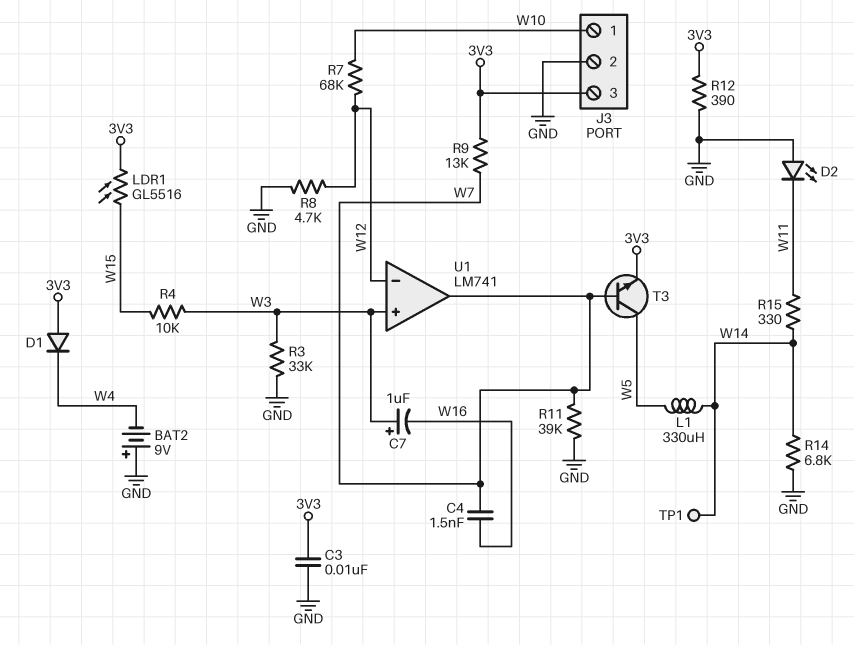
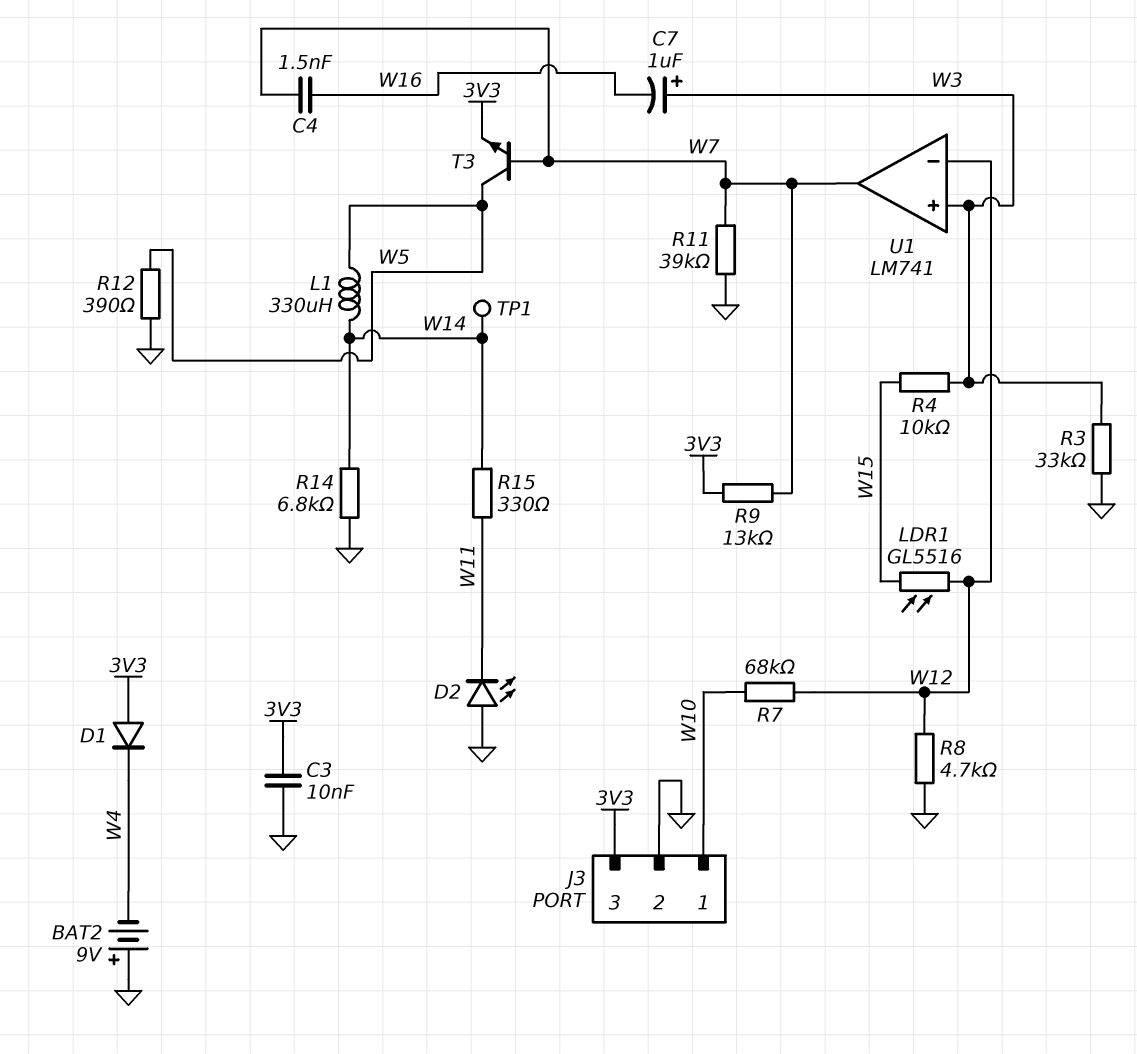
LDR1: GL5516 (3V3, W15) -> GL5516 (W12, W15)
R12: 390 (3V3, GND) -> 390 (GND, W5)

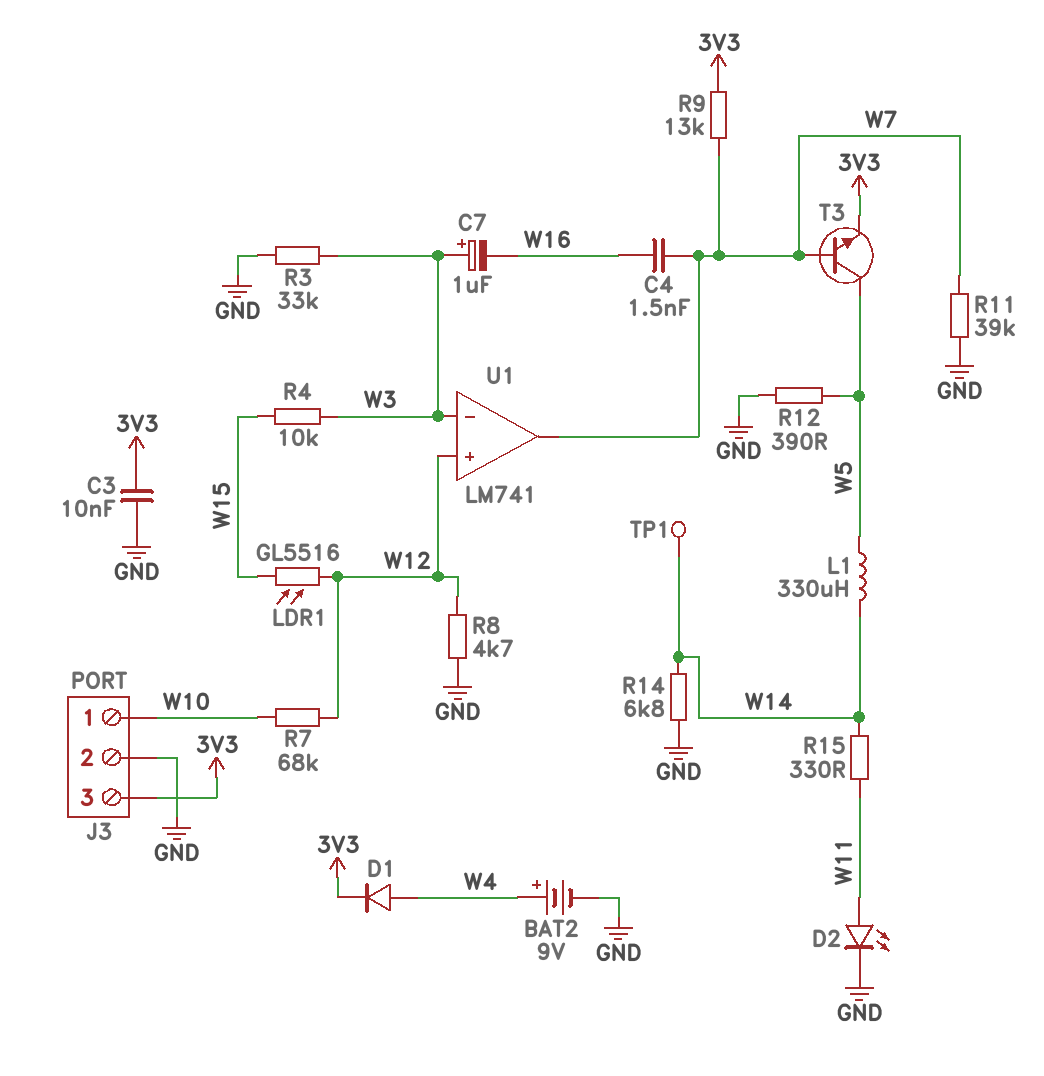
BAT2: 9V (plus GND, minus W4) -> 9V (plus W4, minus GND)
D1: diode (A 3V3, K W4) -> diode (A W4, K 3V3)
D2: LED (A GND, K W11) -> LED (A W11, K GND)
U1 pin in+: W3 -> W12
U1 pin in-: W12 -> W3

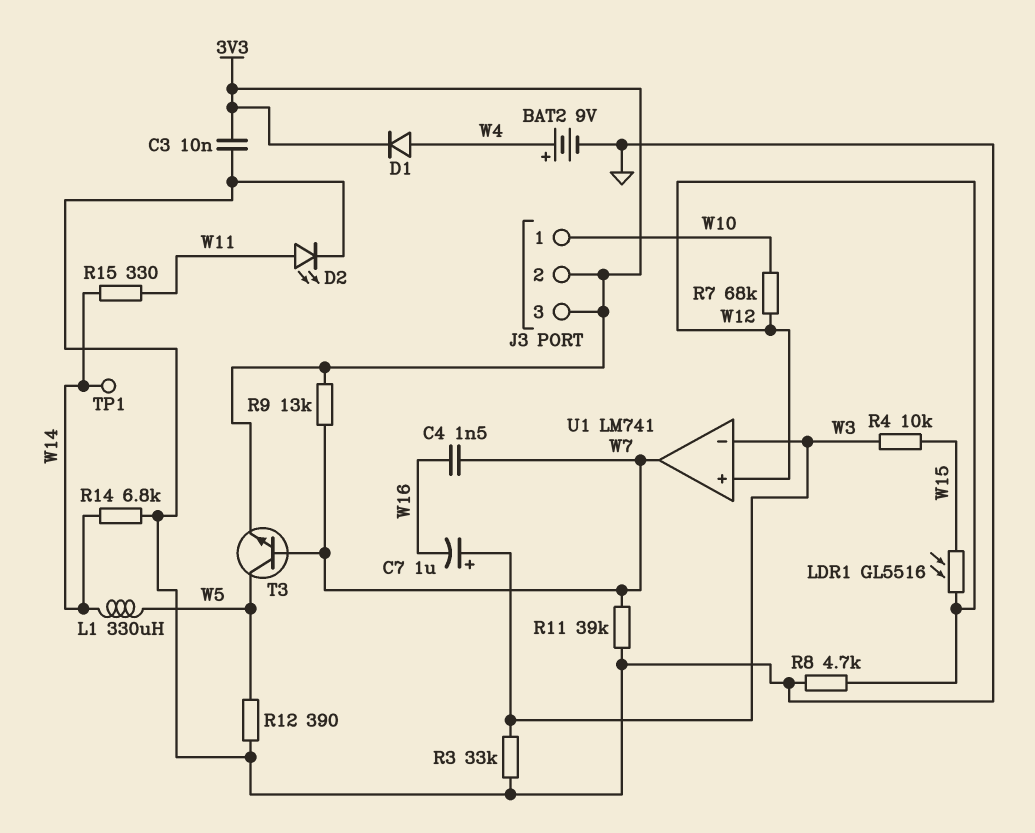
J3 pin 2: GND -> 3V3

